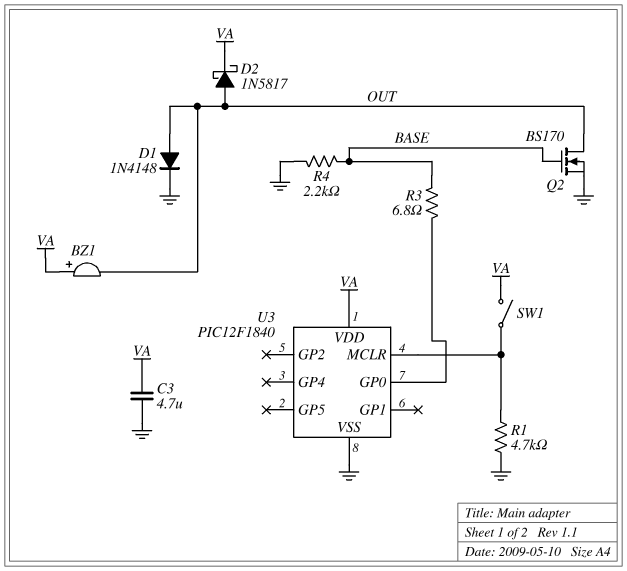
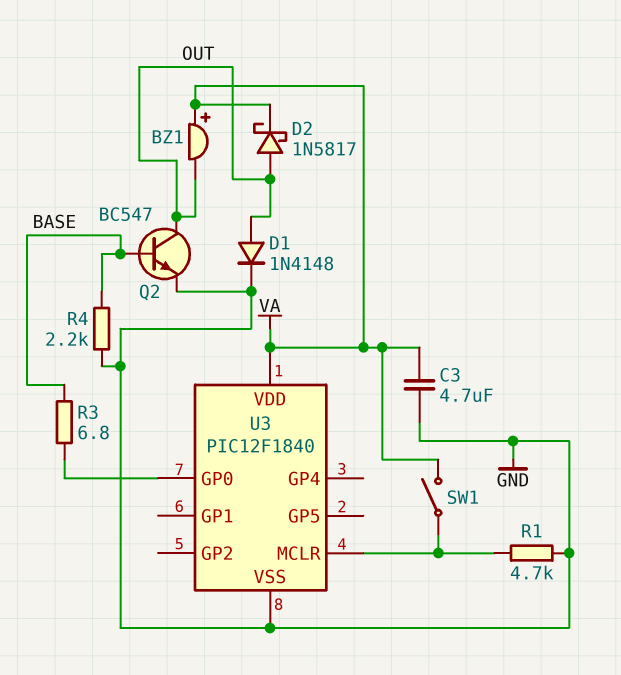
Q2: NMOS BS170 (G BASE, D OUT, S GND) -> NPN BC547 (B BASE, C OUT, E GND)

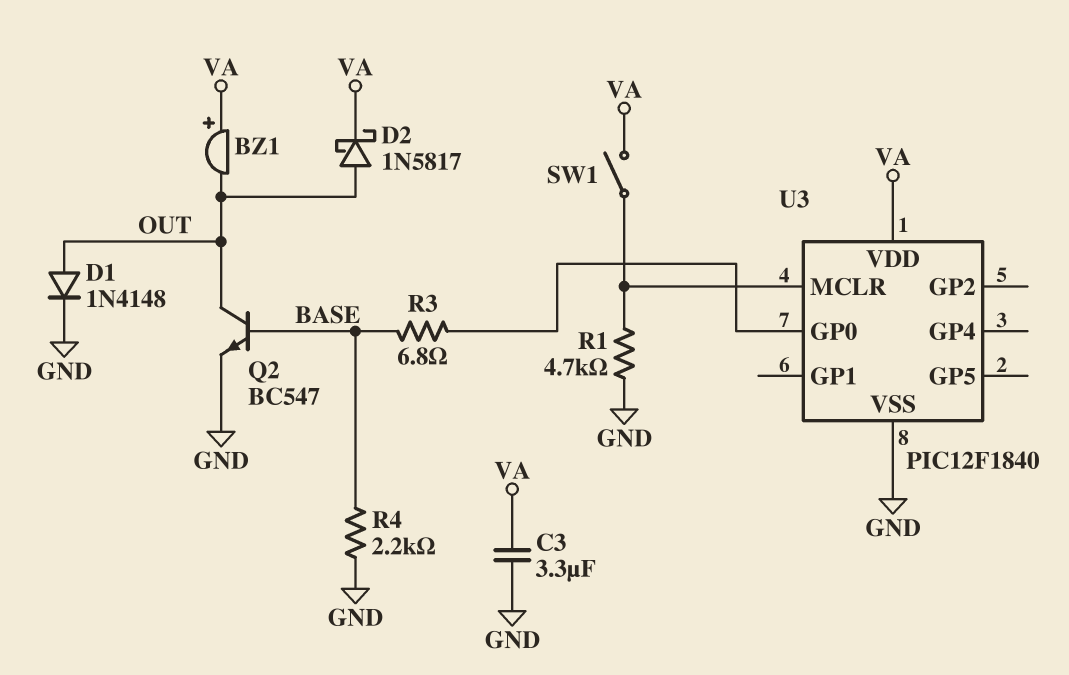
C3: 4.7uF (GND, VA) -> 3.3uF (GND, VA)

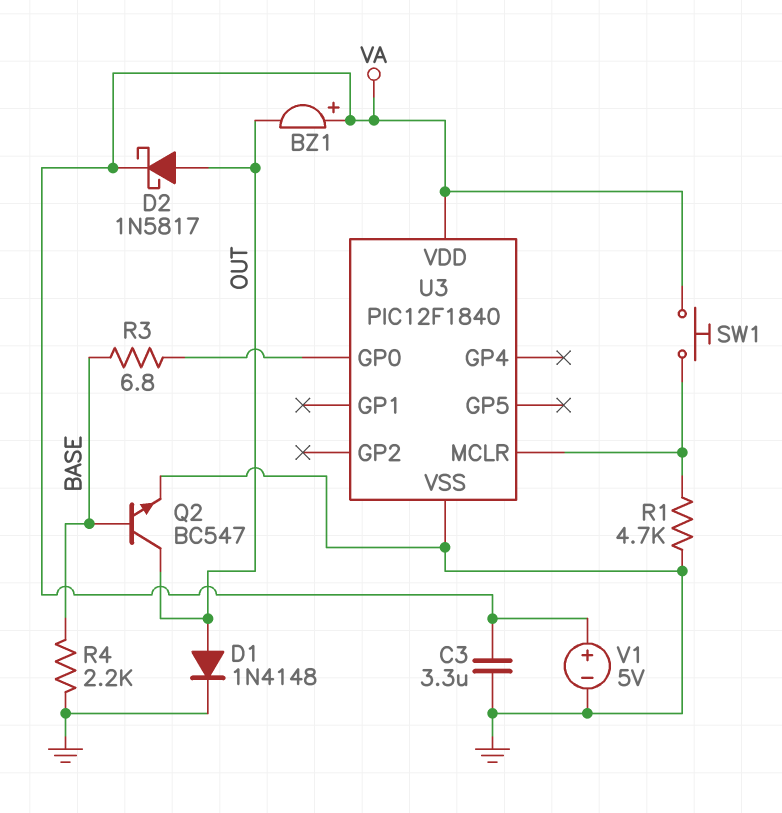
SW1: switch (U3/MCLR, VA) -> button (U3/MCLR, VA)
V1: none -> 5V (plus VA, minus GND)

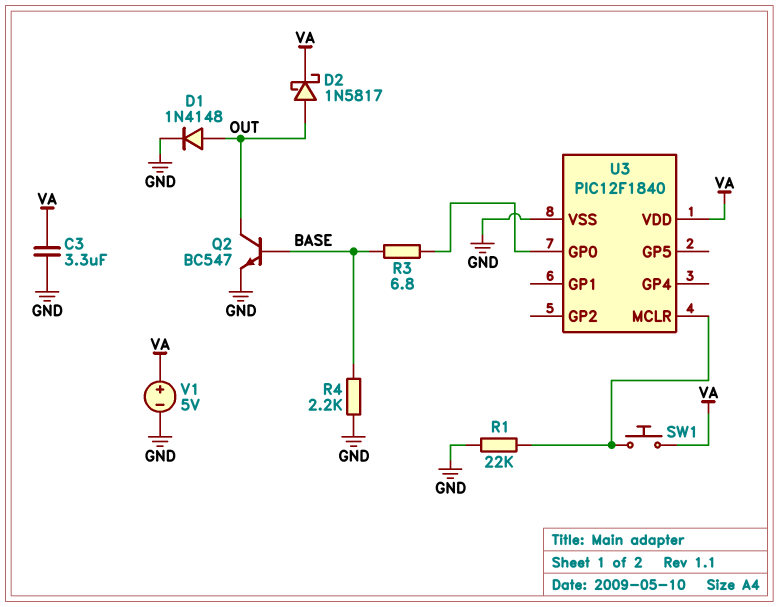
BZ1: buzzer (plus VA, minus OUT) -> none
R1: 4.7k (GND, U3/MCLR) -> 22k (GND, U3/MCLR)

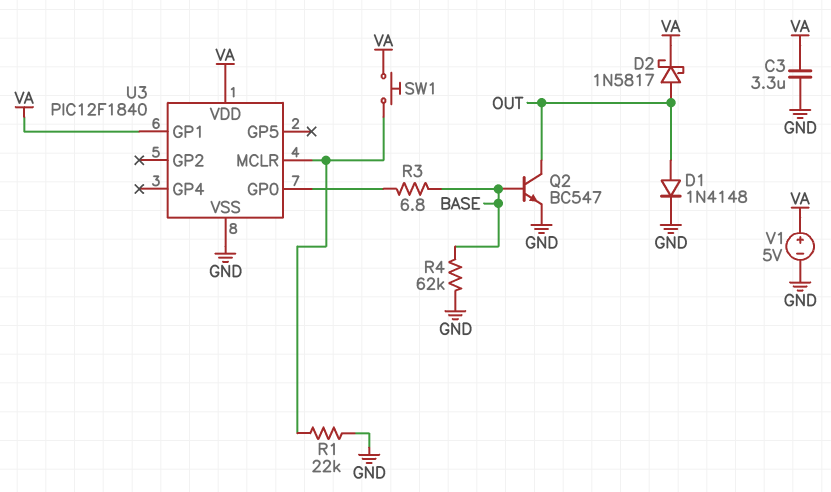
R4: 2.2k (BASE, GND) -> 62k (BASE, GND)
U3 pin GP1: none -> VA

